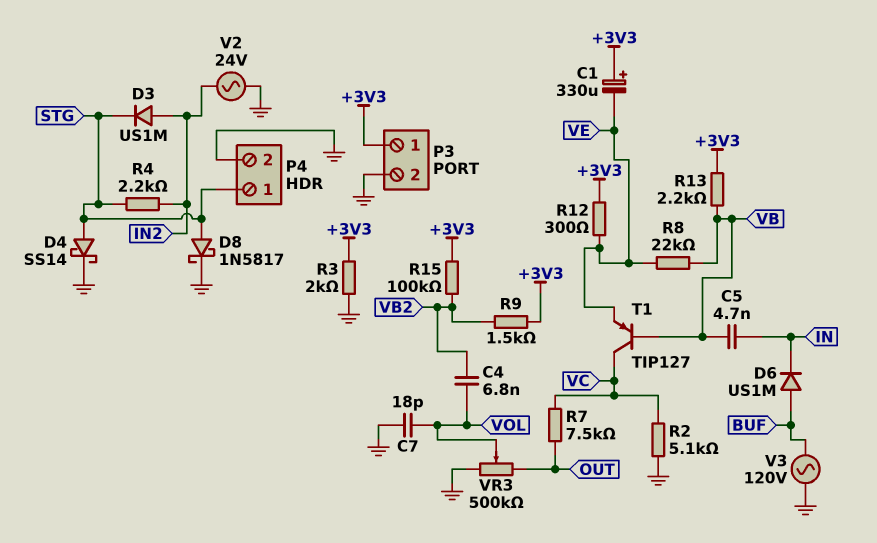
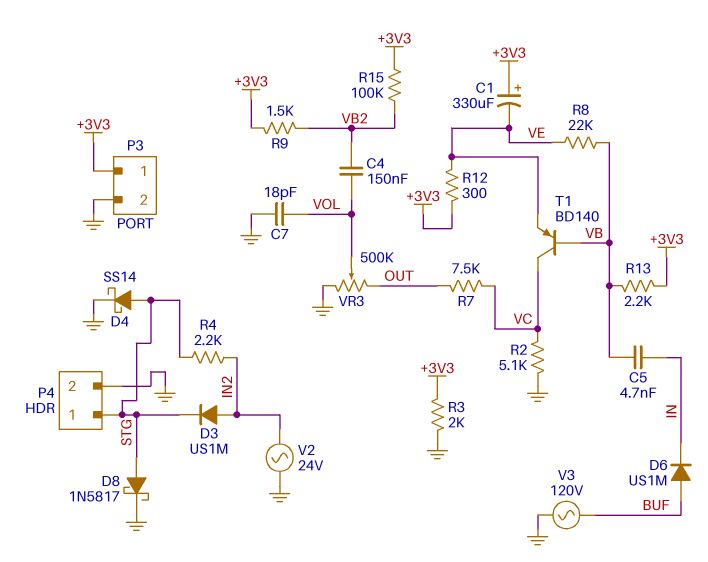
C4: 6.8nF (VB2, VOL) -> 150nF (VB2, VOL)
T1: PNP TIP127 (B VB, C VC, E VE) -> PNP BD140 (B VB, C VC, E VE)

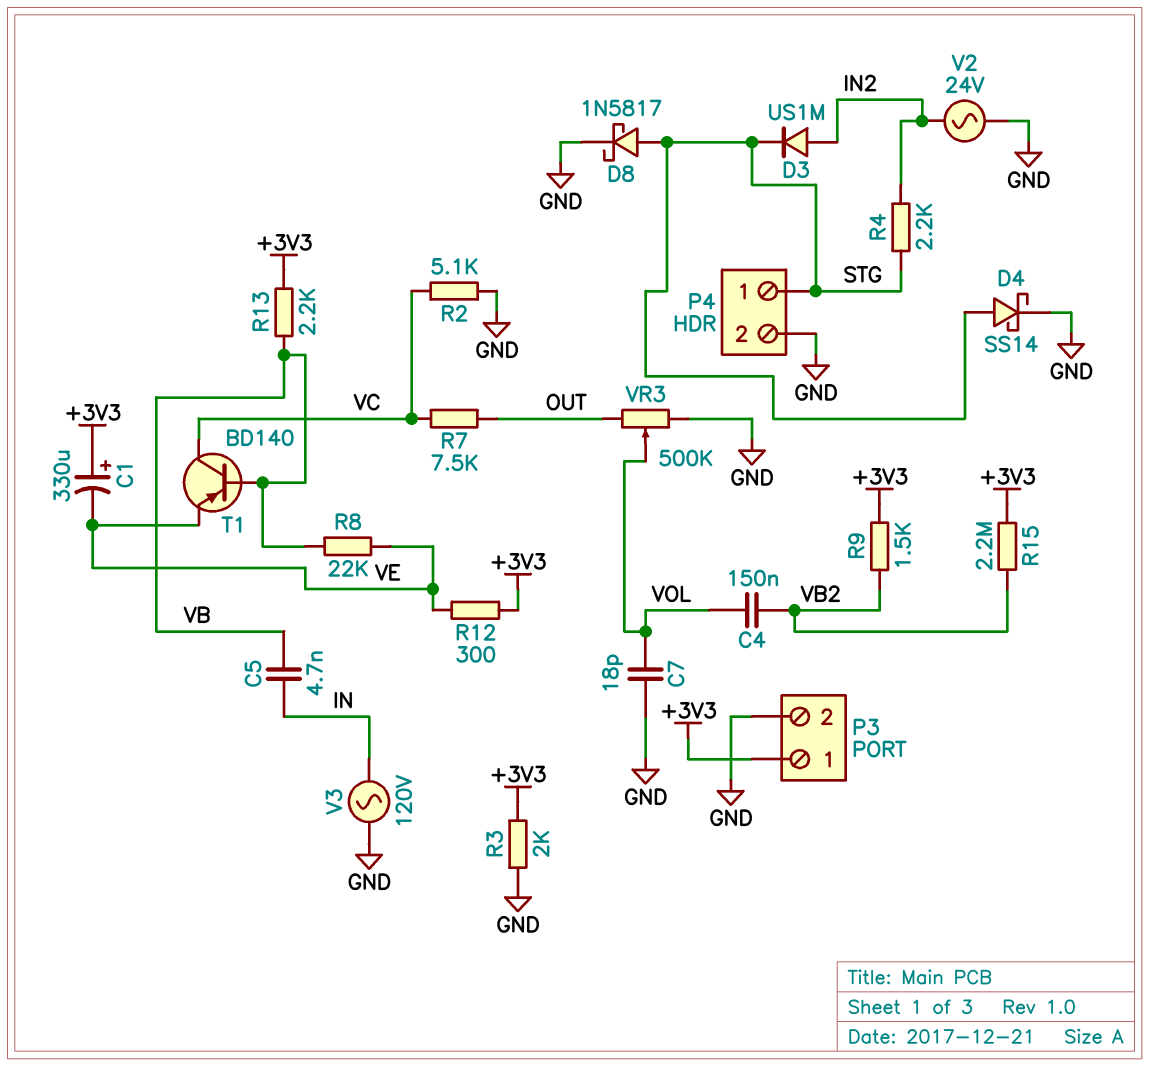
D6: diode US1M (A BUF, K IN) -> none
R15: 100k (+3V3, VB2) -> 2.2M (+3V3, VB2)
V3: AC 120V (BUF, GND) -> AC 120V (GND, IN)

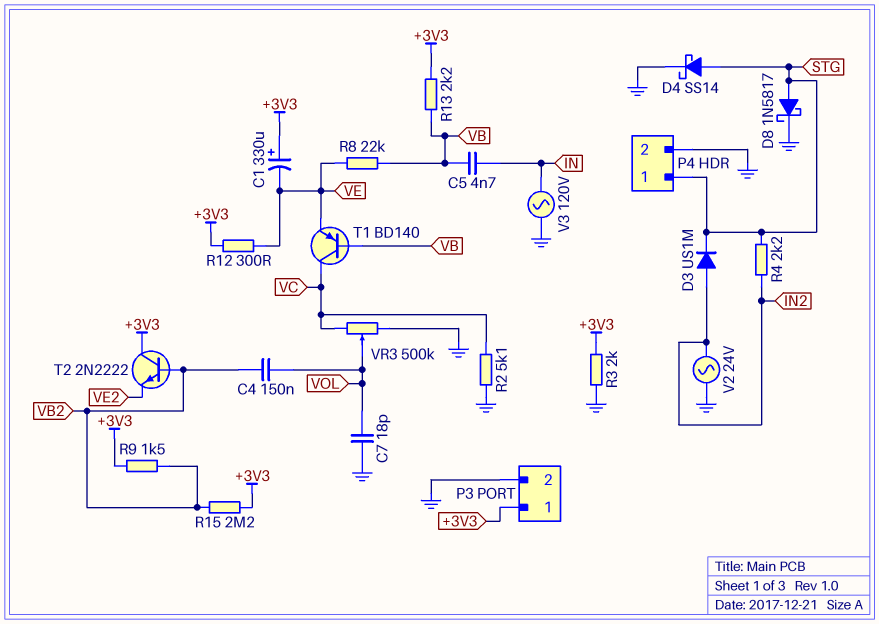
R7: 7.5k (OUT, VC) -> none
T2: none -> NPN 2N2222 (B VB2, C +3V3, E VE2)
VR3: 500k (GND, OUT, wiper VOL) -> 500k (GND, VC, wiper VOL)

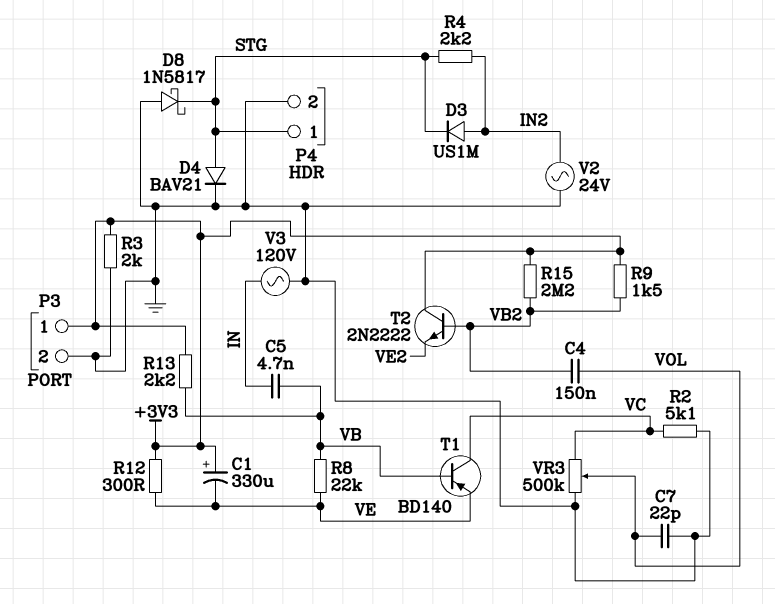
C7: 18pF (GND, VOL) -> 22pF (GND, VOL)
D4: schottky SS14 (A STG, K GND) -> diode BAV21 (A STG, K GND)
D8: schottky 1N5817 (A STG, K GND) -> schottky 1N5817 (A GND, K STG)

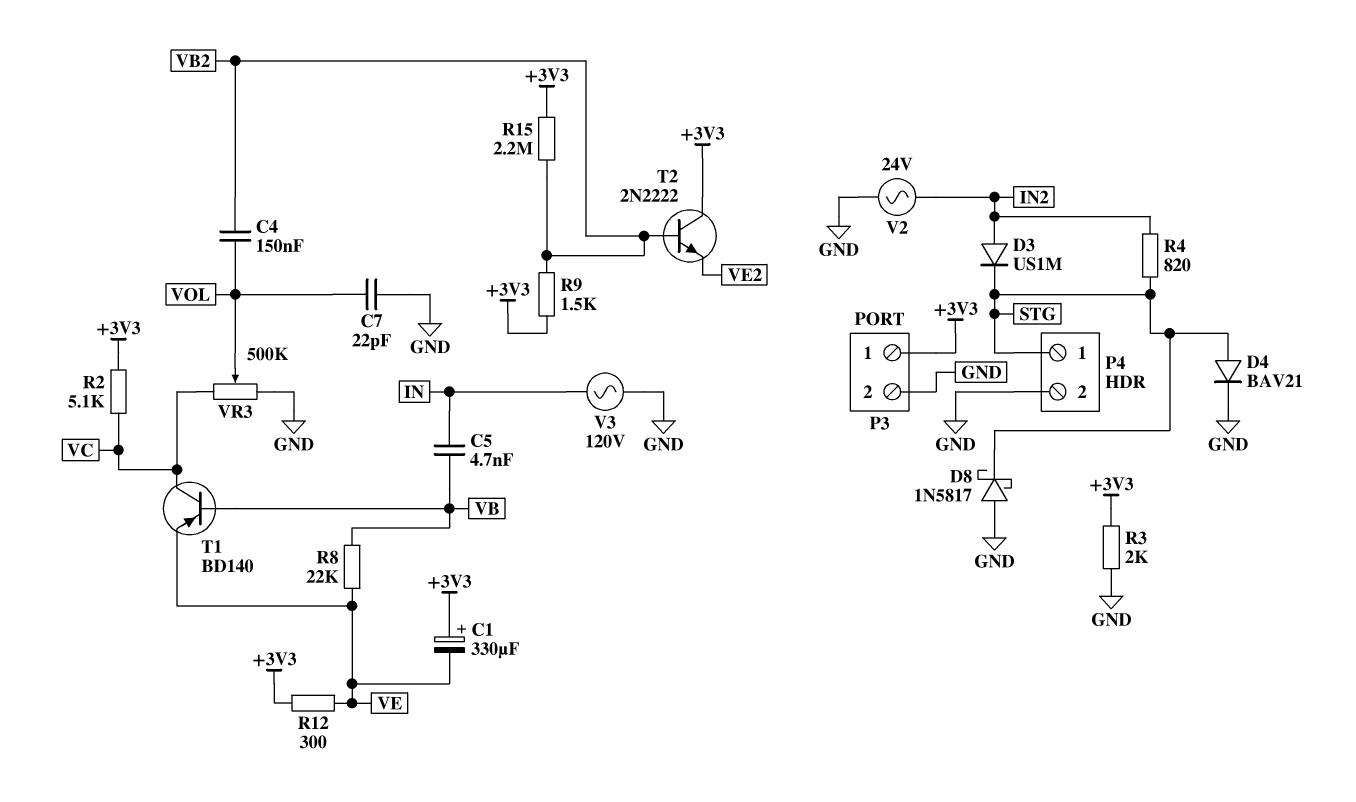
R2: 5.1k (GND, VC) -> 5.1k (+3V3, VC)
R4: 2.2k (IN2, STG) -> 820 (IN2, STG)
R13: 2.2k (+3V3, VB) -> none

